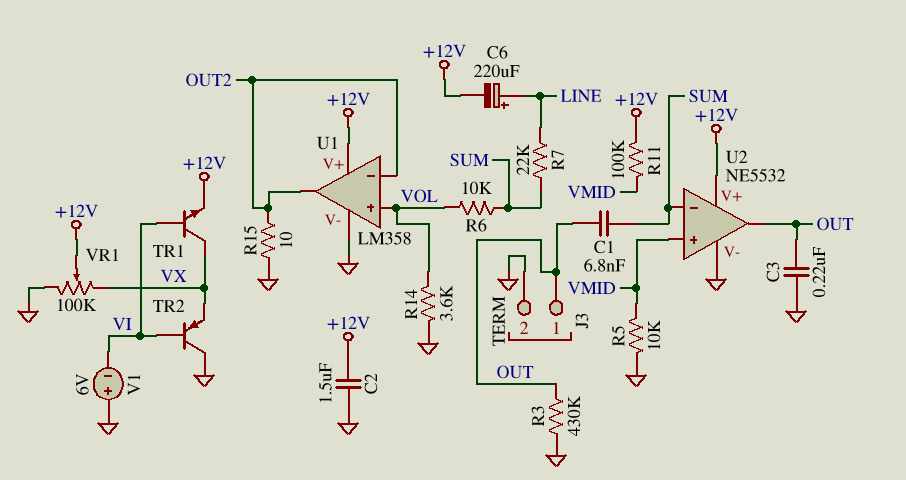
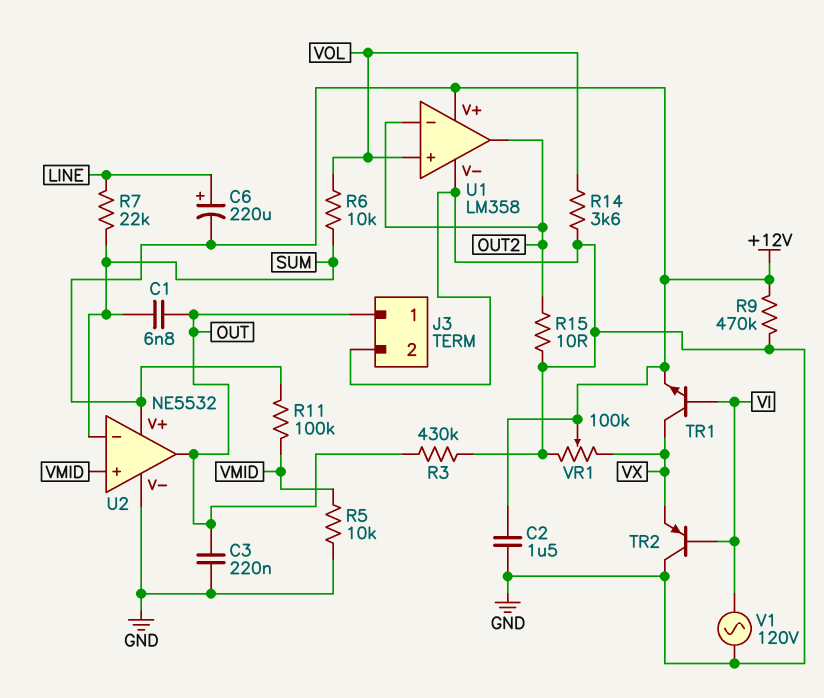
R9: none -> 470k (+12V, GND)
V1: 6V (plus GND, minus VI) -> AC 120V (GND, VI)

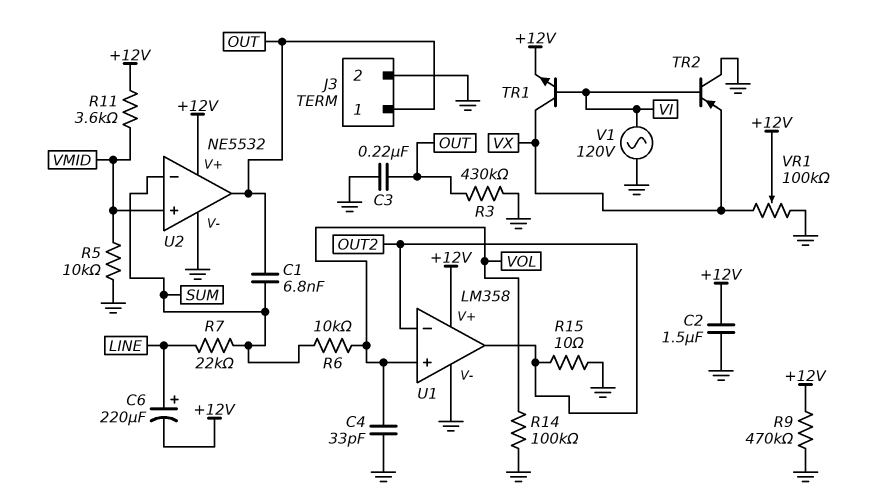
C4: none -> 33pF (GND, VOL)
R11: 100k (+12V, VMID) -> 3.6k (+12V, VMID)
R14: 3.6k (GND, VOL) -> 100k (GND, VOL)

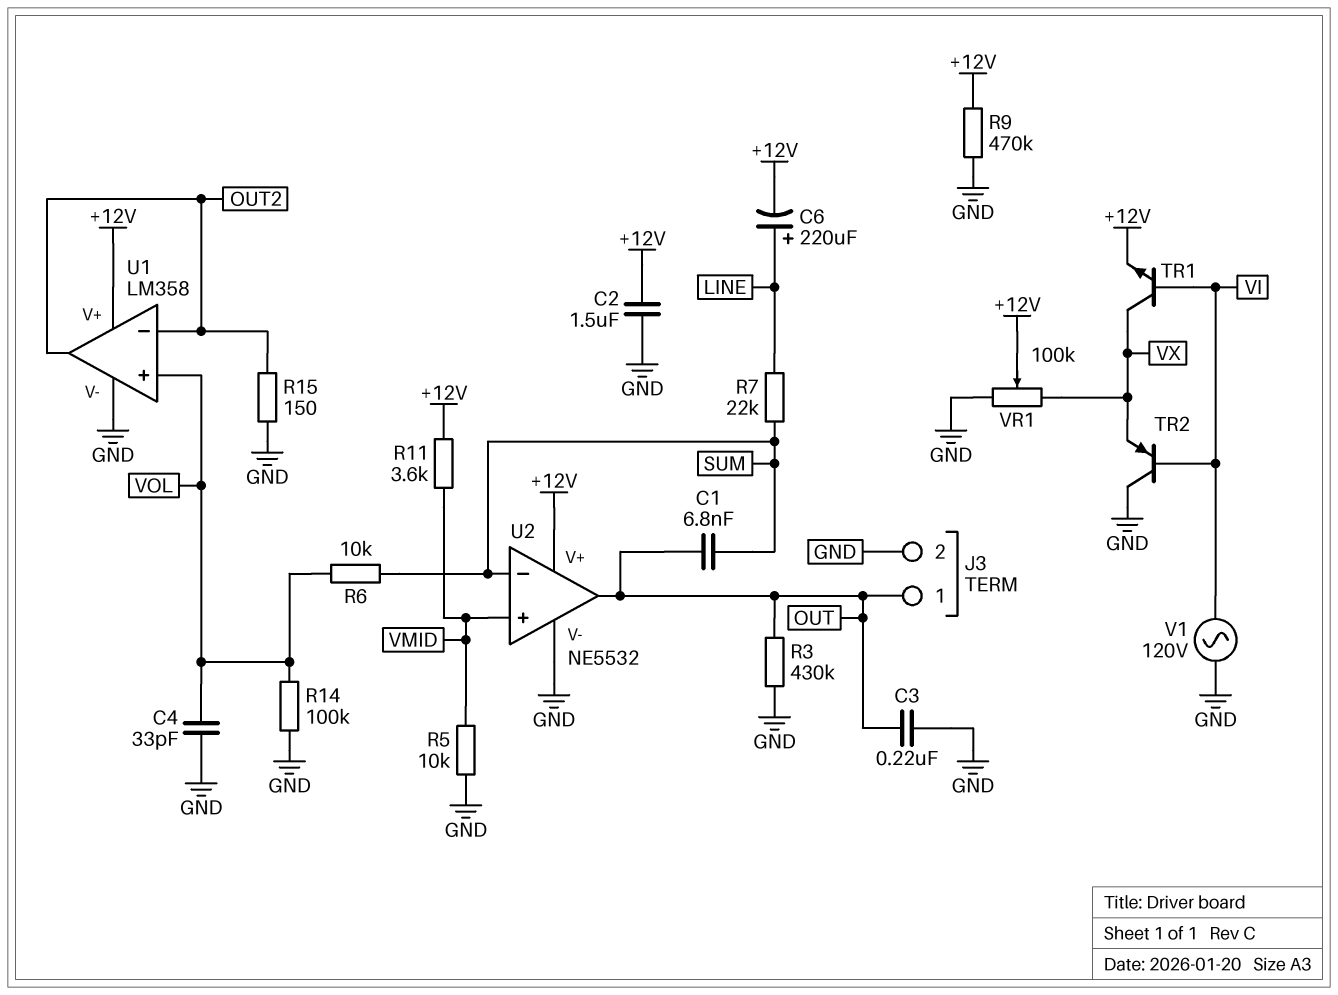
R15: 10 (GND, OUT2) -> 150 (GND, OUT2)

